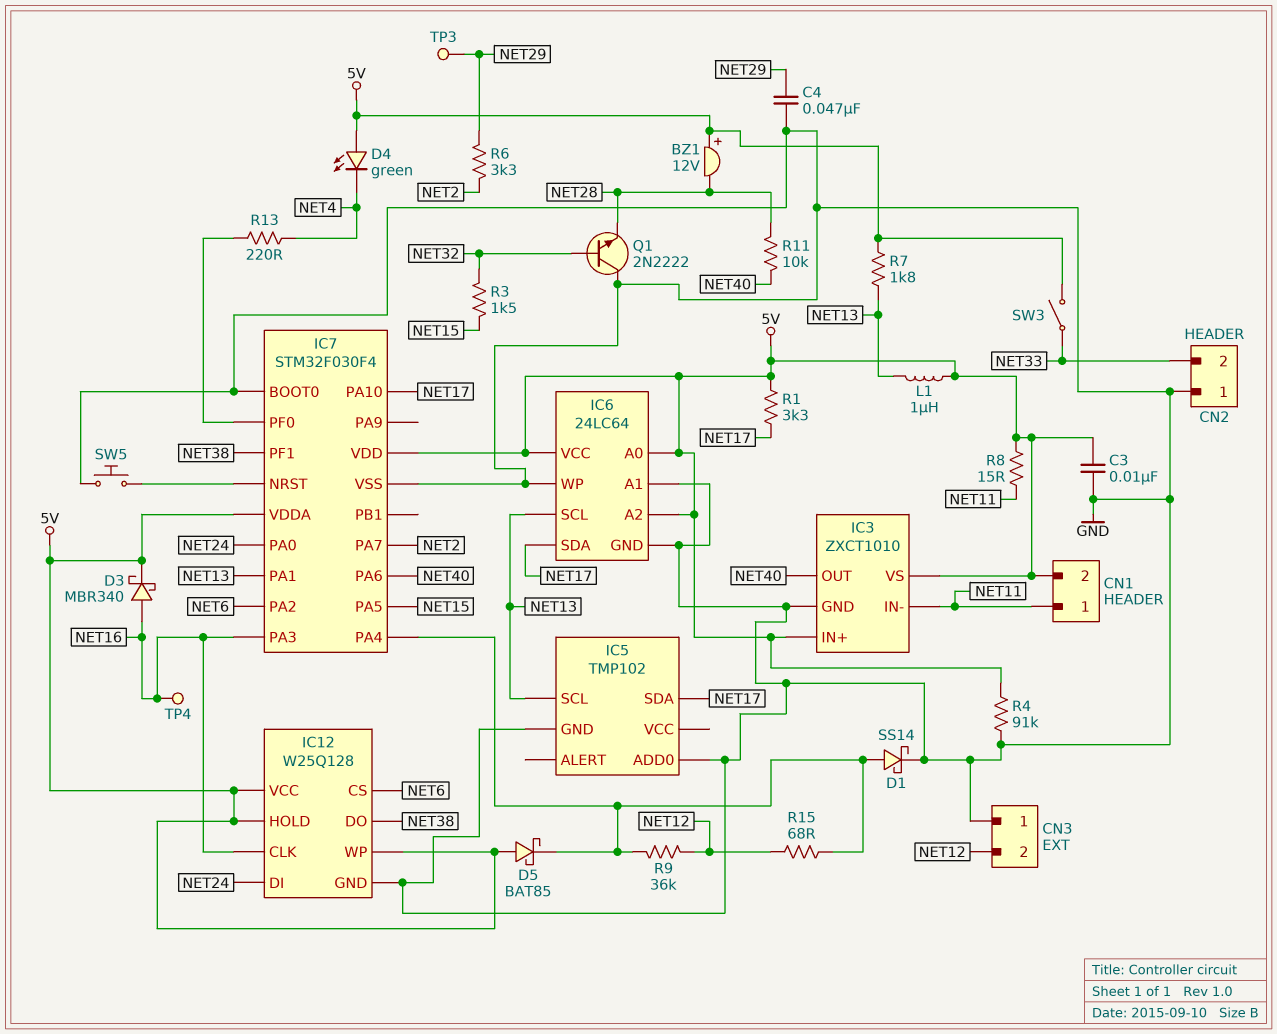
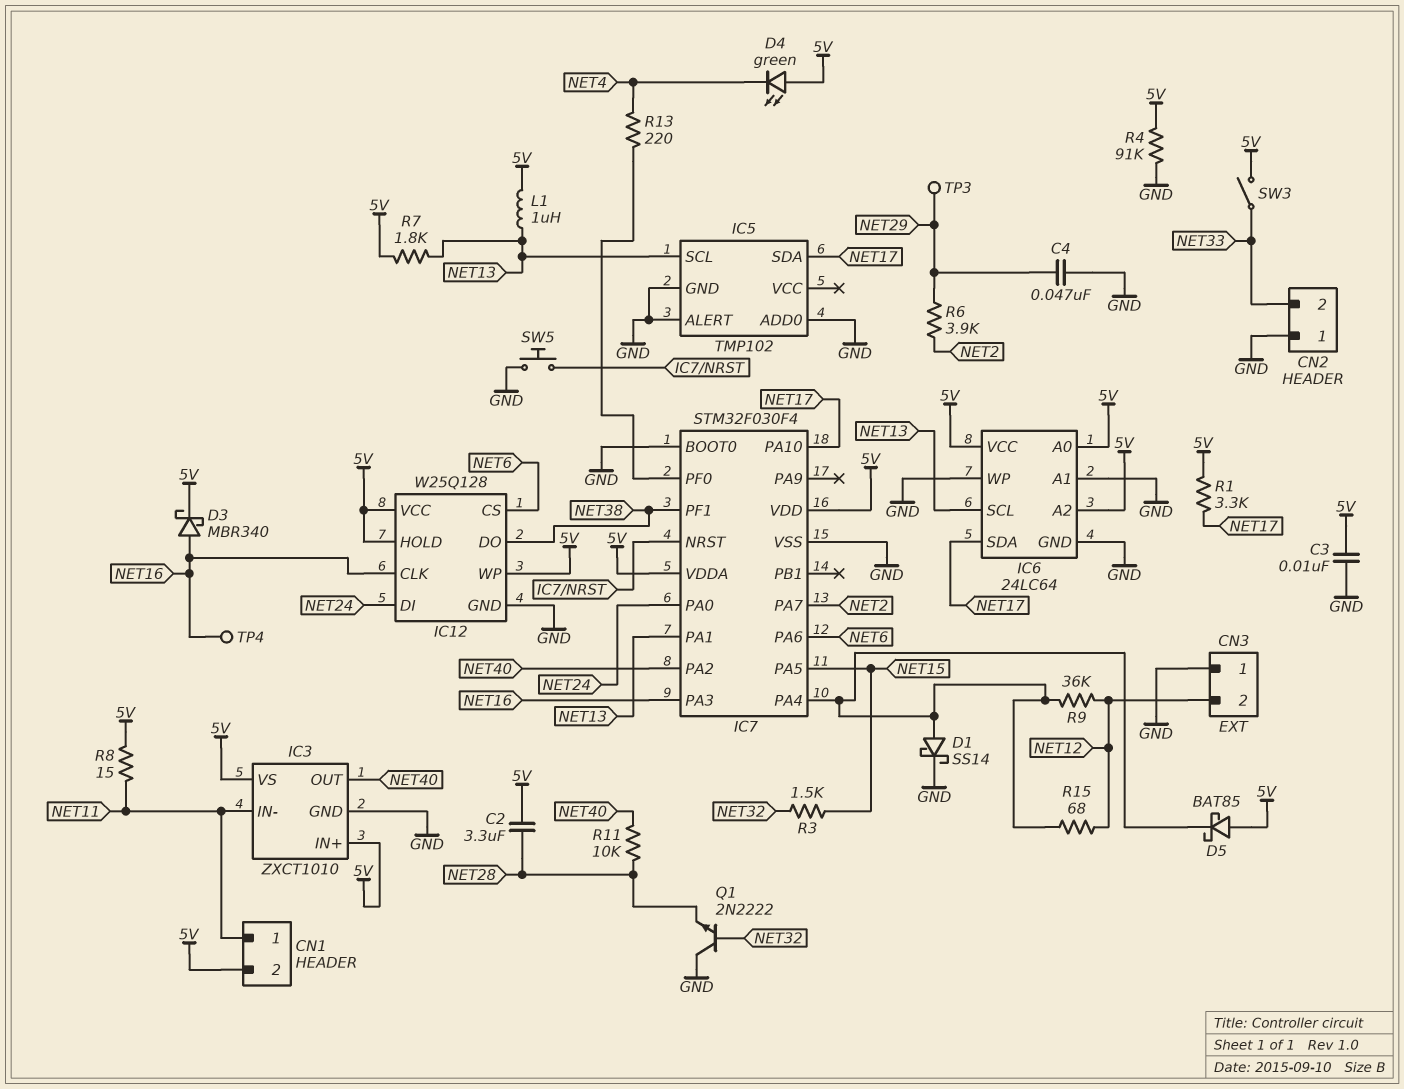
BZ1: buzzer 12V (plus 5V, minus NET28) -> none
C2: none -> 3.3uF (5V, NET28)
IC5 pin ALERT: none -> GND
IC7 pin PA2: NET6 -> NET40
IC7 pin PA6: NET40 -> NET6
R6: 3.3k (NET2, NET29) -> 3.9k (NET2, NET29)

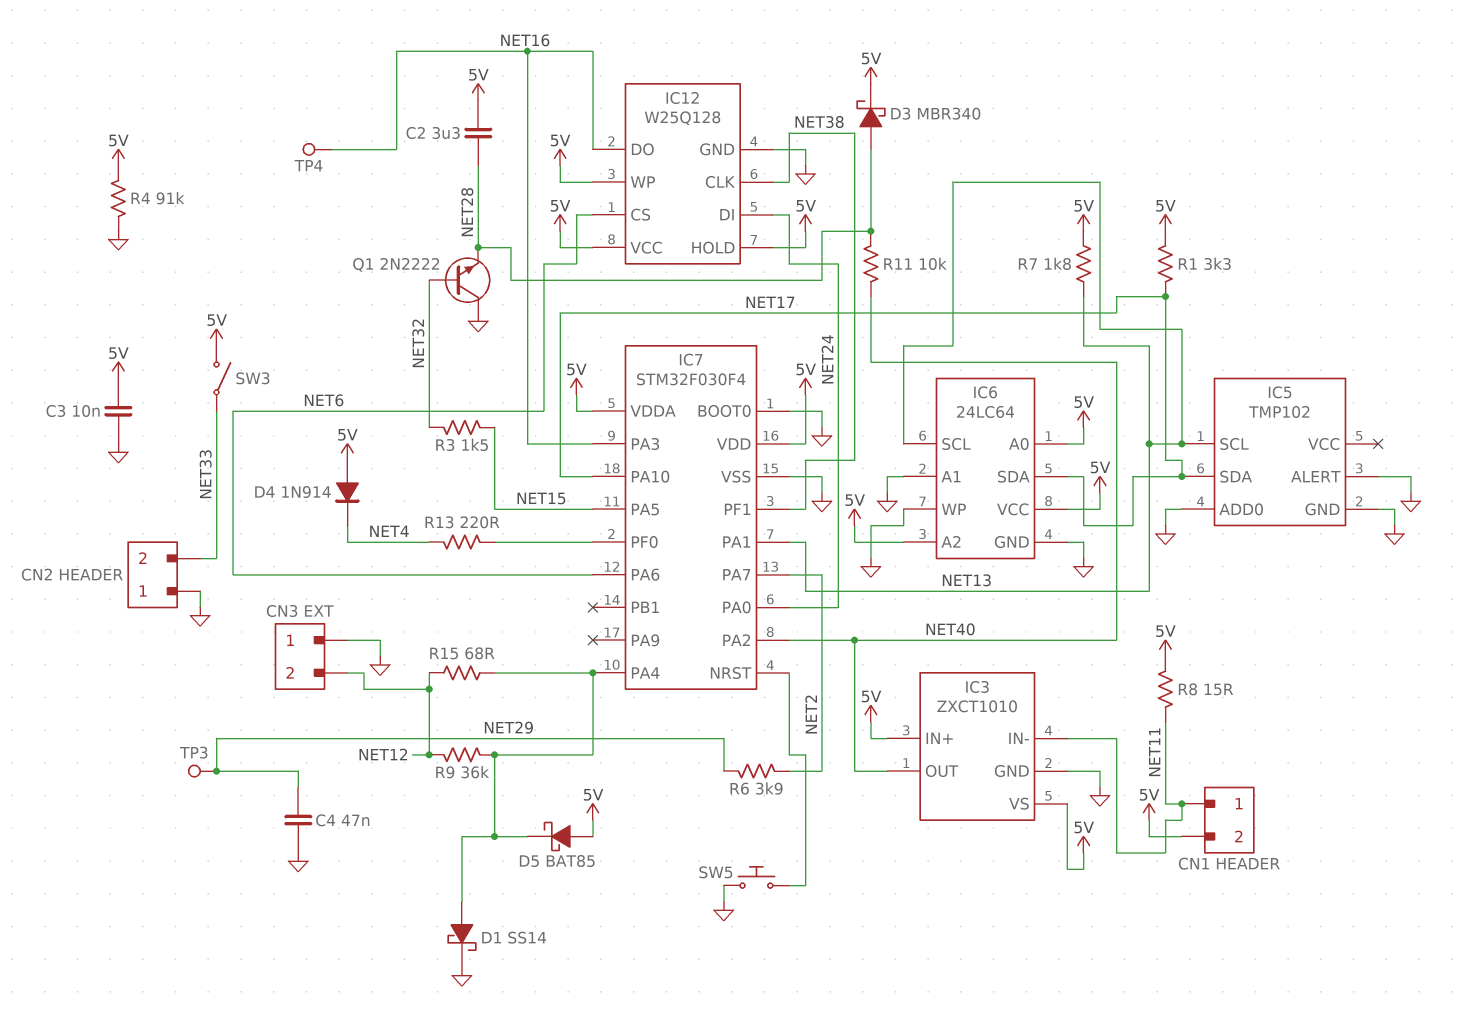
D3: schottky MBR340 (A NET16, K 5V) -> schottky MBR340 (A NET28, K 5V)
D4: LED green (A 5V, K NET4) -> diode 1N914 (A 5V, K NET4)
IC12 pin CLK: NET16 -> NET38
IC12 pin DO: NET38 -> NET16
L1: 1uH (5V, NET13) -> none

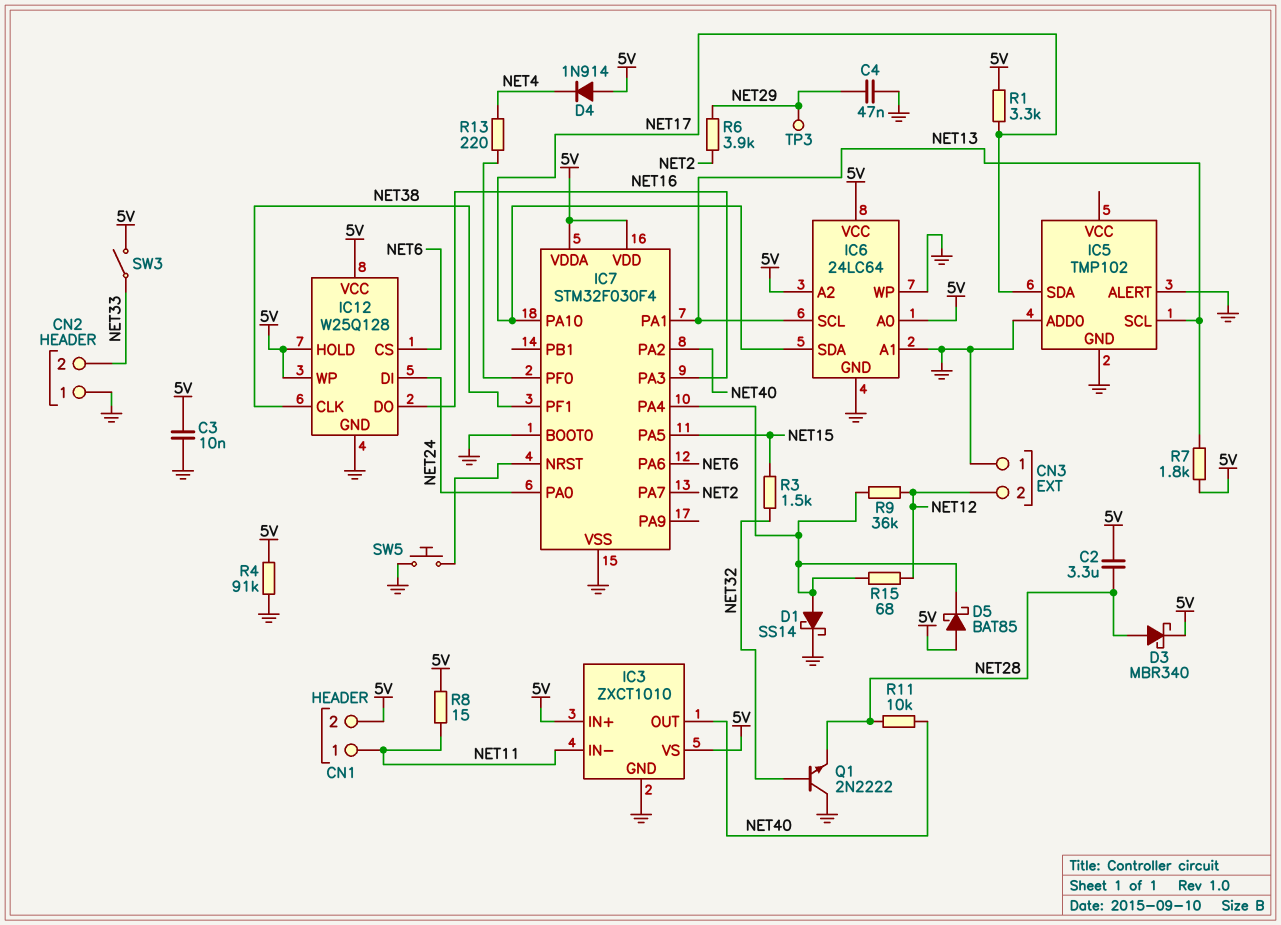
TP4: test point (NET16) -> none

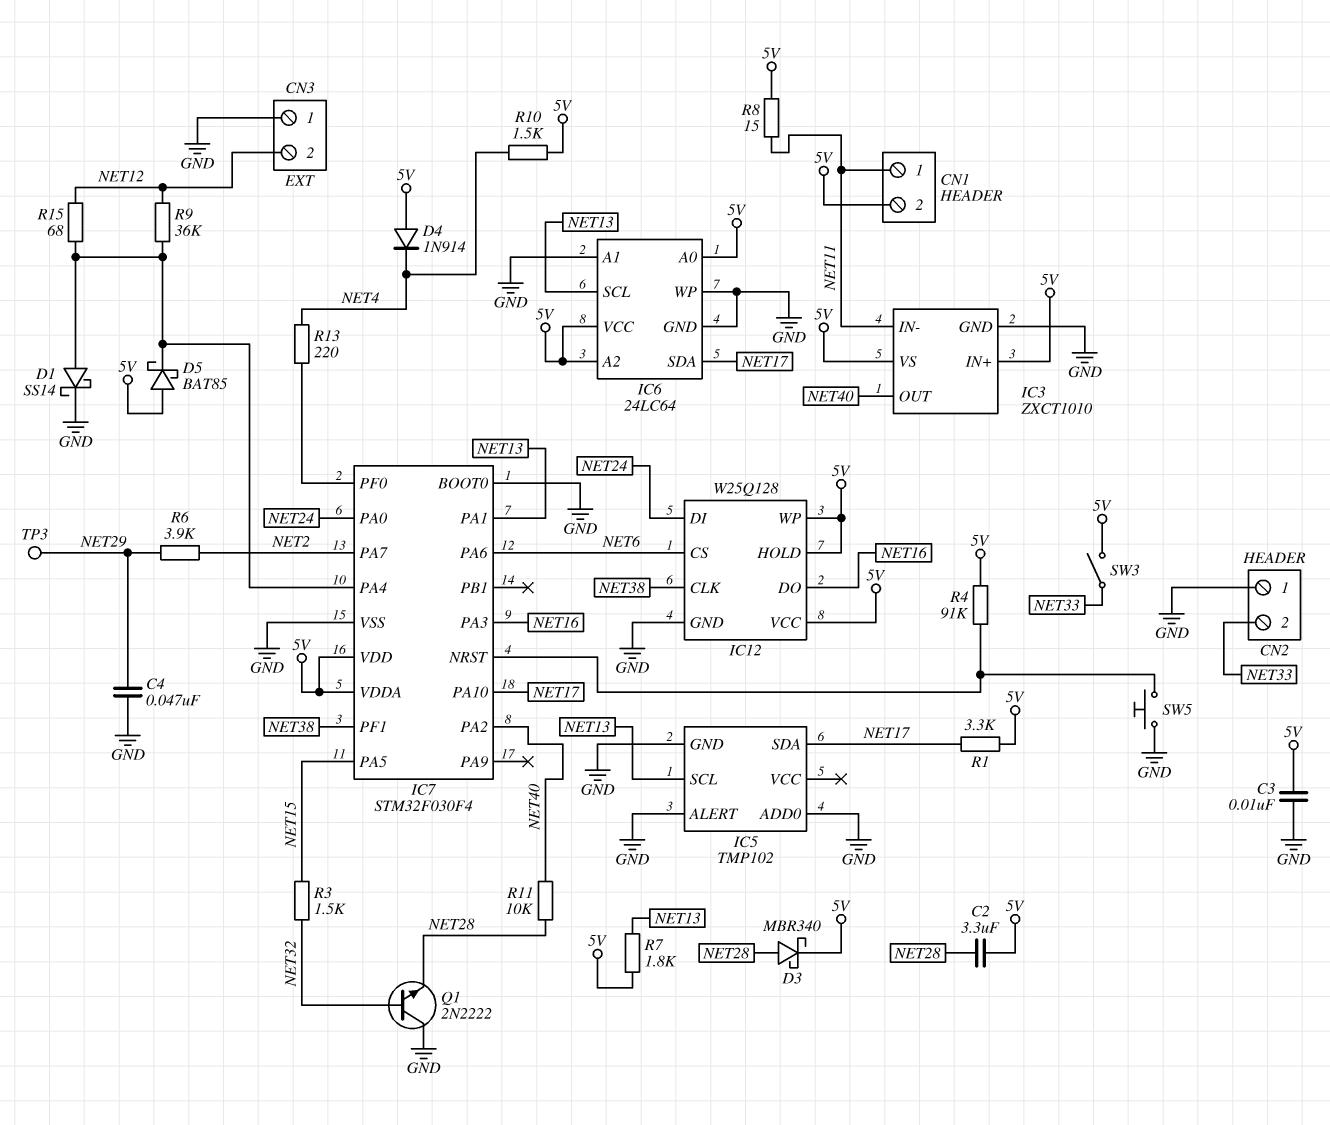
R4: 91k (5V, GND) -> 91k (5V, IC7/NRST)
R10: none -> 1.5k (5V, NET4)

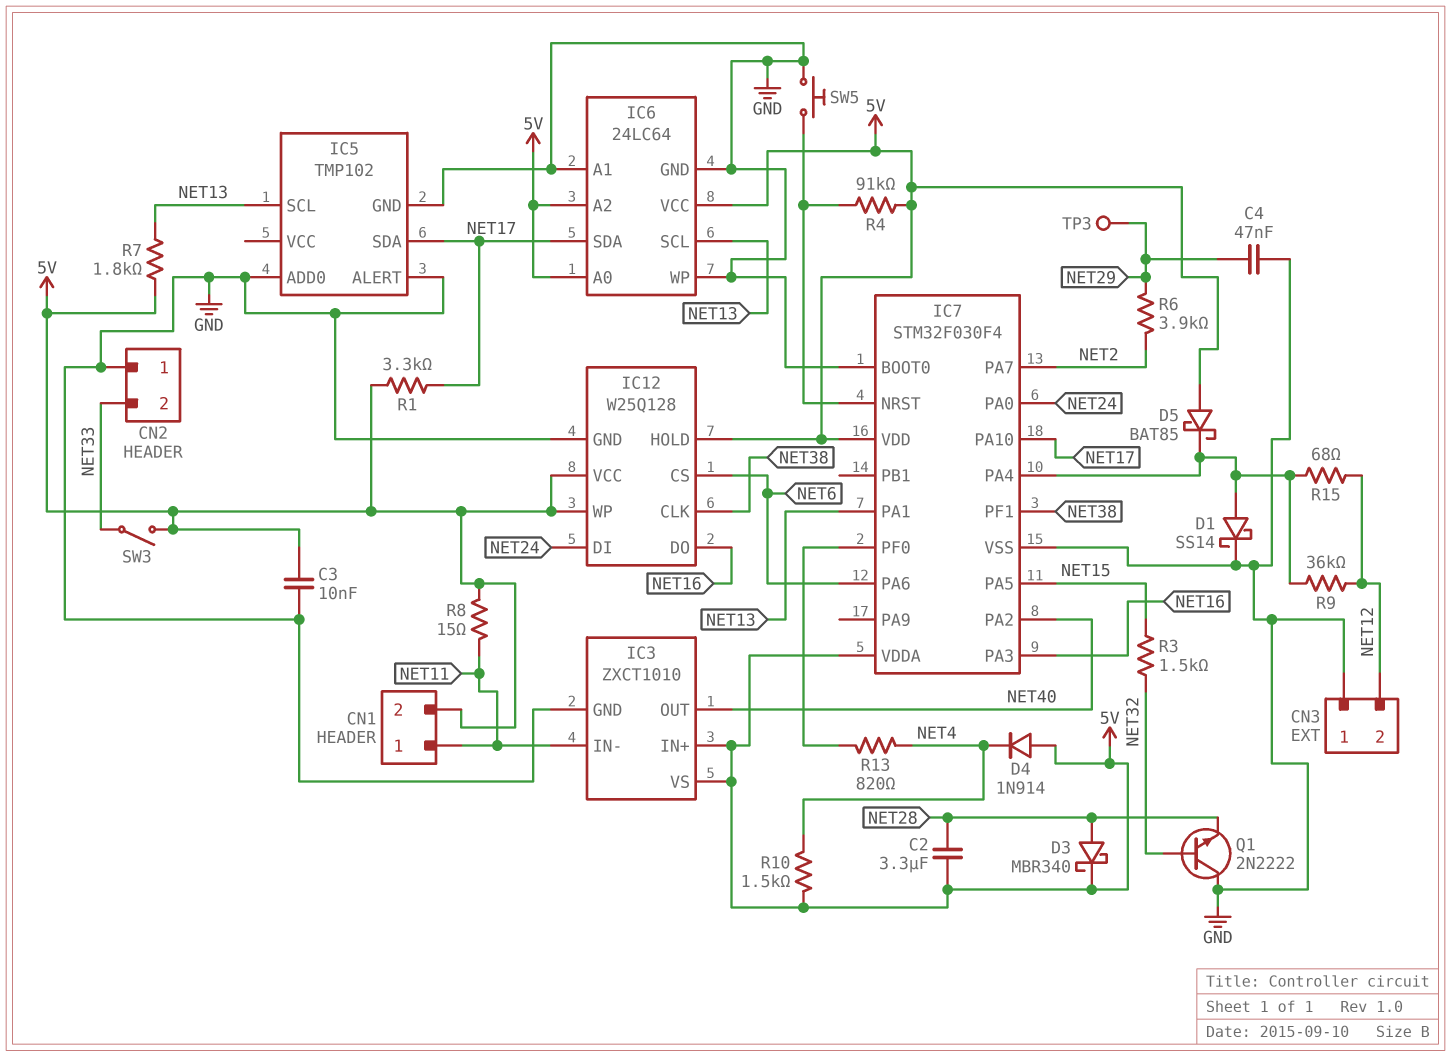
R11: 10k (NET28, NET40) -> none
R13: 220 (IC7/PF0, NET4) -> 820 (IC7/PF0, NET4)

